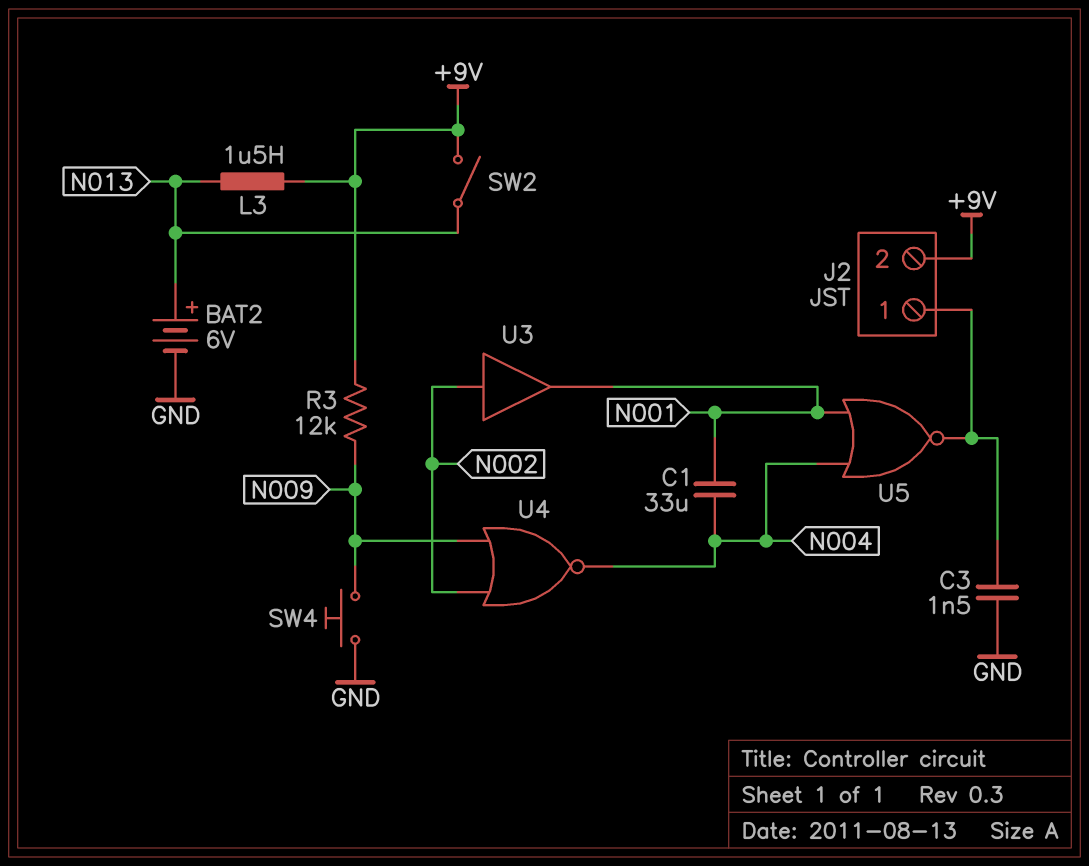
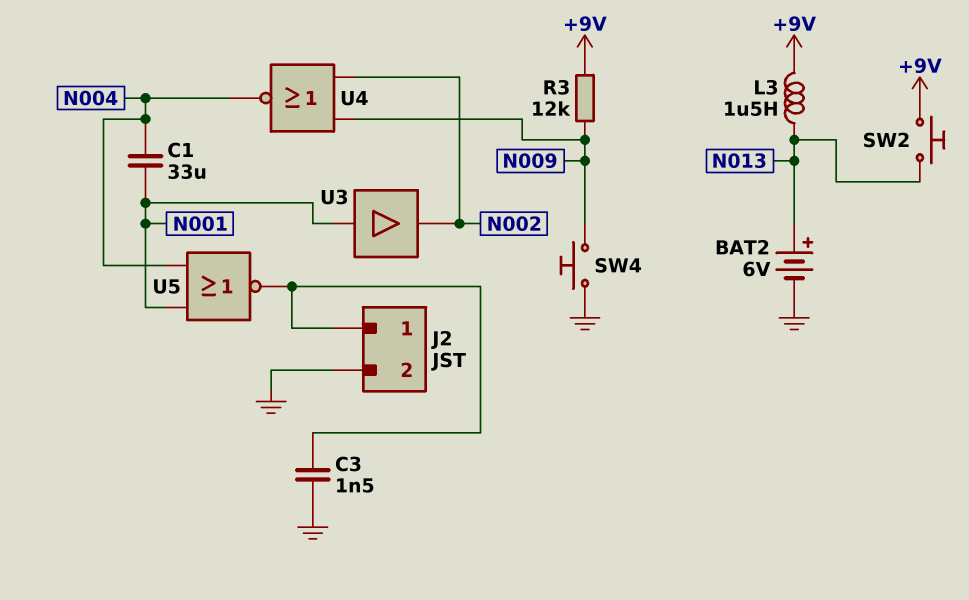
J2 pin 2: +9V -> GND
SW2: switch (+9V, N013) -> button (+9V, N013)
U3: buffer (in N002, out N001) -> buffer (in N001, out N002)

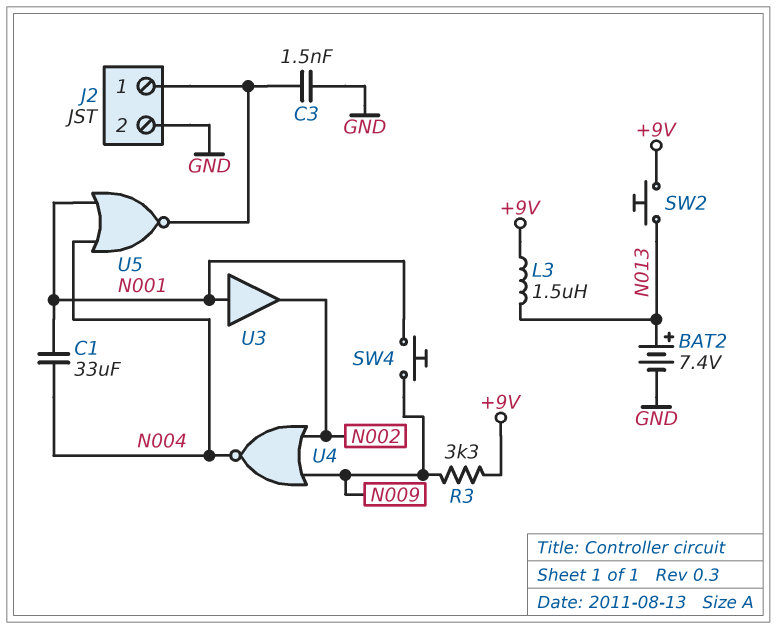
BAT2: 6V (plus N013, minus GND) -> 7.4V (plus N013, minus GND)
R3: 12k (+9V, N009) -> 3.3k (+9V, N009)
SW4: button (GND, N009) -> button (N001, N009)

